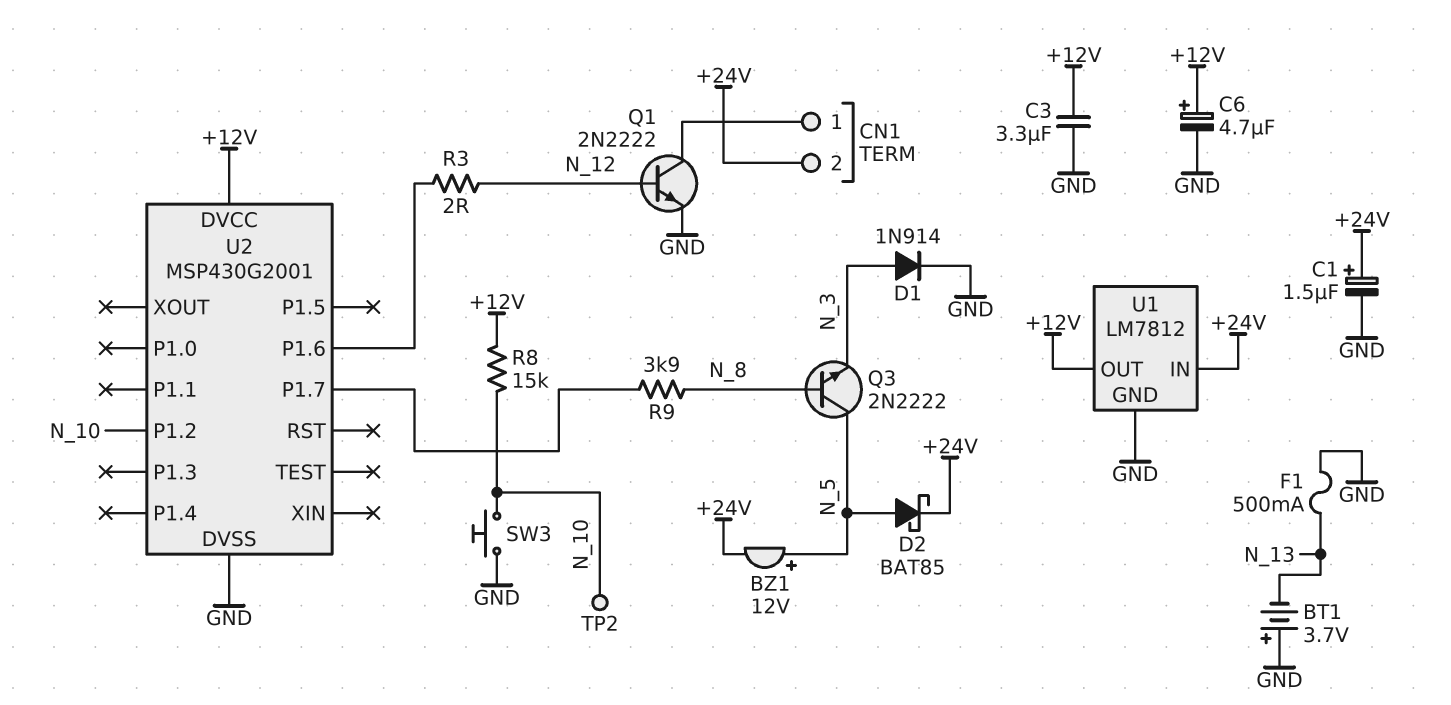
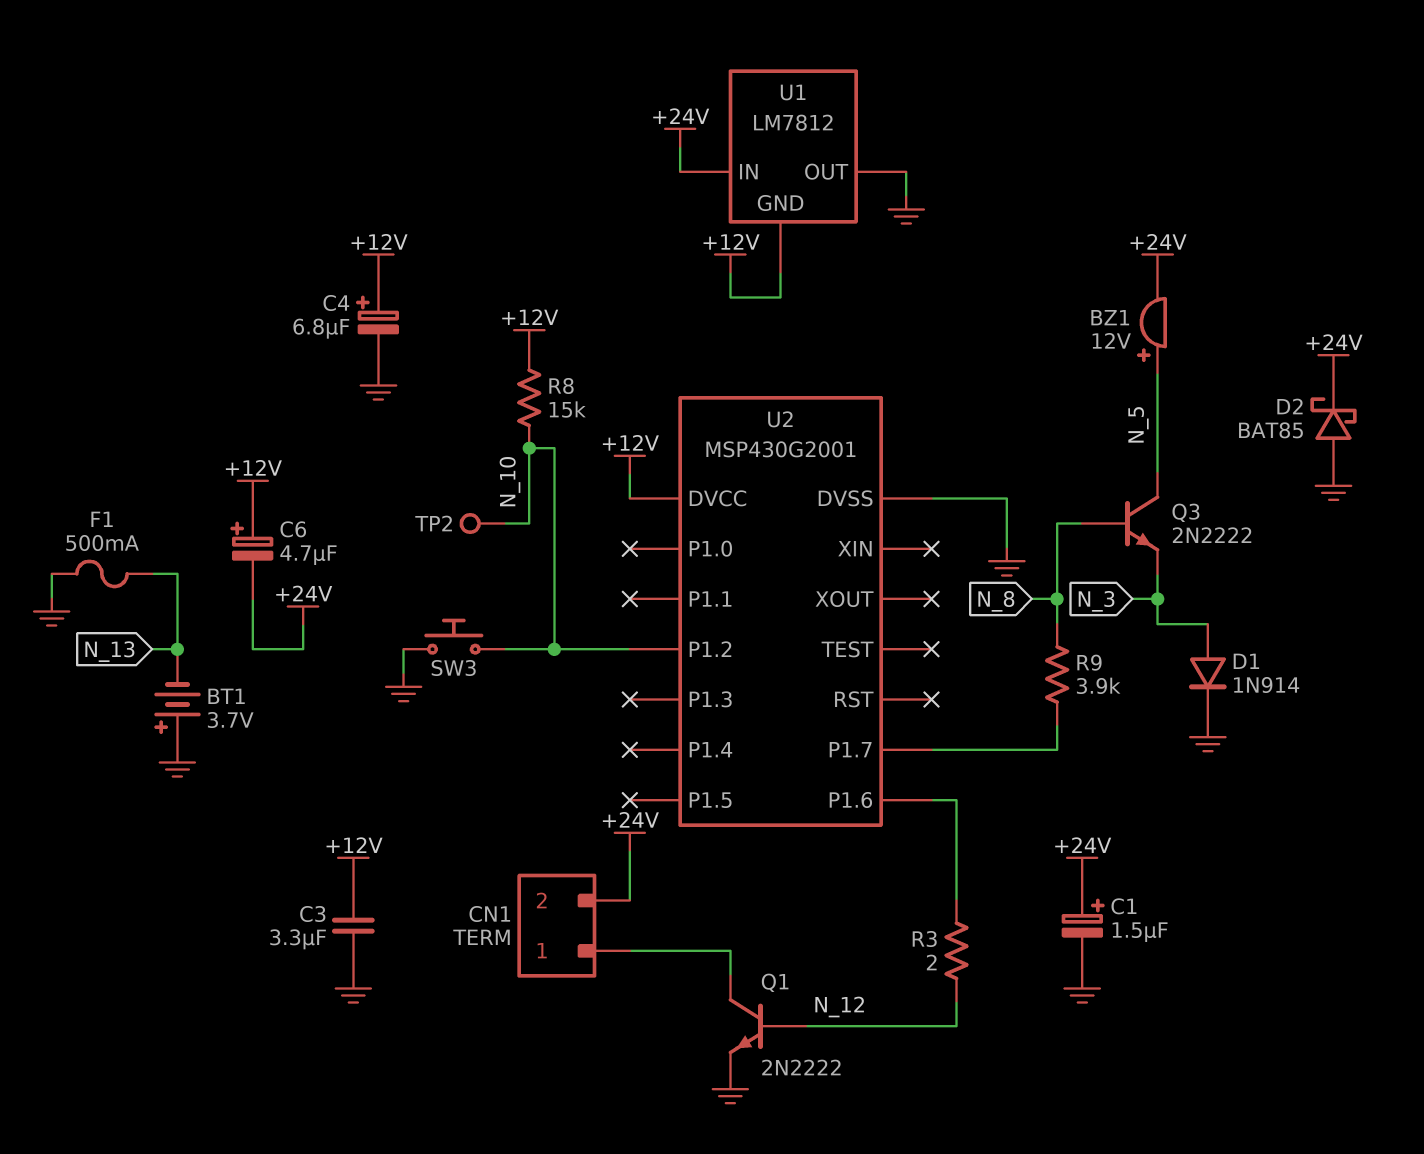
C4: none -> 6.8uF (plus +12V, minus GND)
C6: 4.7uF (plus +12V, minus GND) -> 4.7uF (plus +12V, minus +24V)
D2: schottky BAT85 (A N_5, K +24V) -> schottky BAT85 (A GND, K +24V)
U1 pin GND: GND -> +12V
U1 pin OUT: +12V -> GND

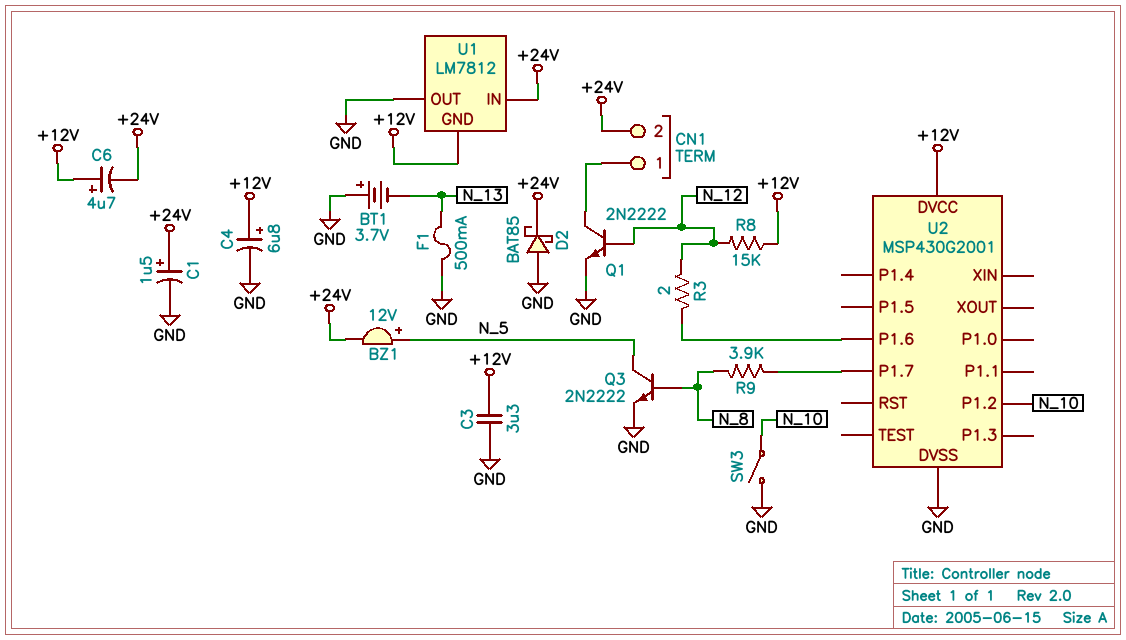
D1: diode 1N914 (A N_3, K GND) -> none
Q3: NPN 2N2222 (B N_8, C N_5, E N_3) -> NPN 2N2222 (B N_8, C N_5, E GND)
R8: 15k (+12V, N_10) -> 15k (+12V, N_12)
SW3: button (GND, N_10) -> switch (GND, N_10)
TP2: test point (N_10) -> none

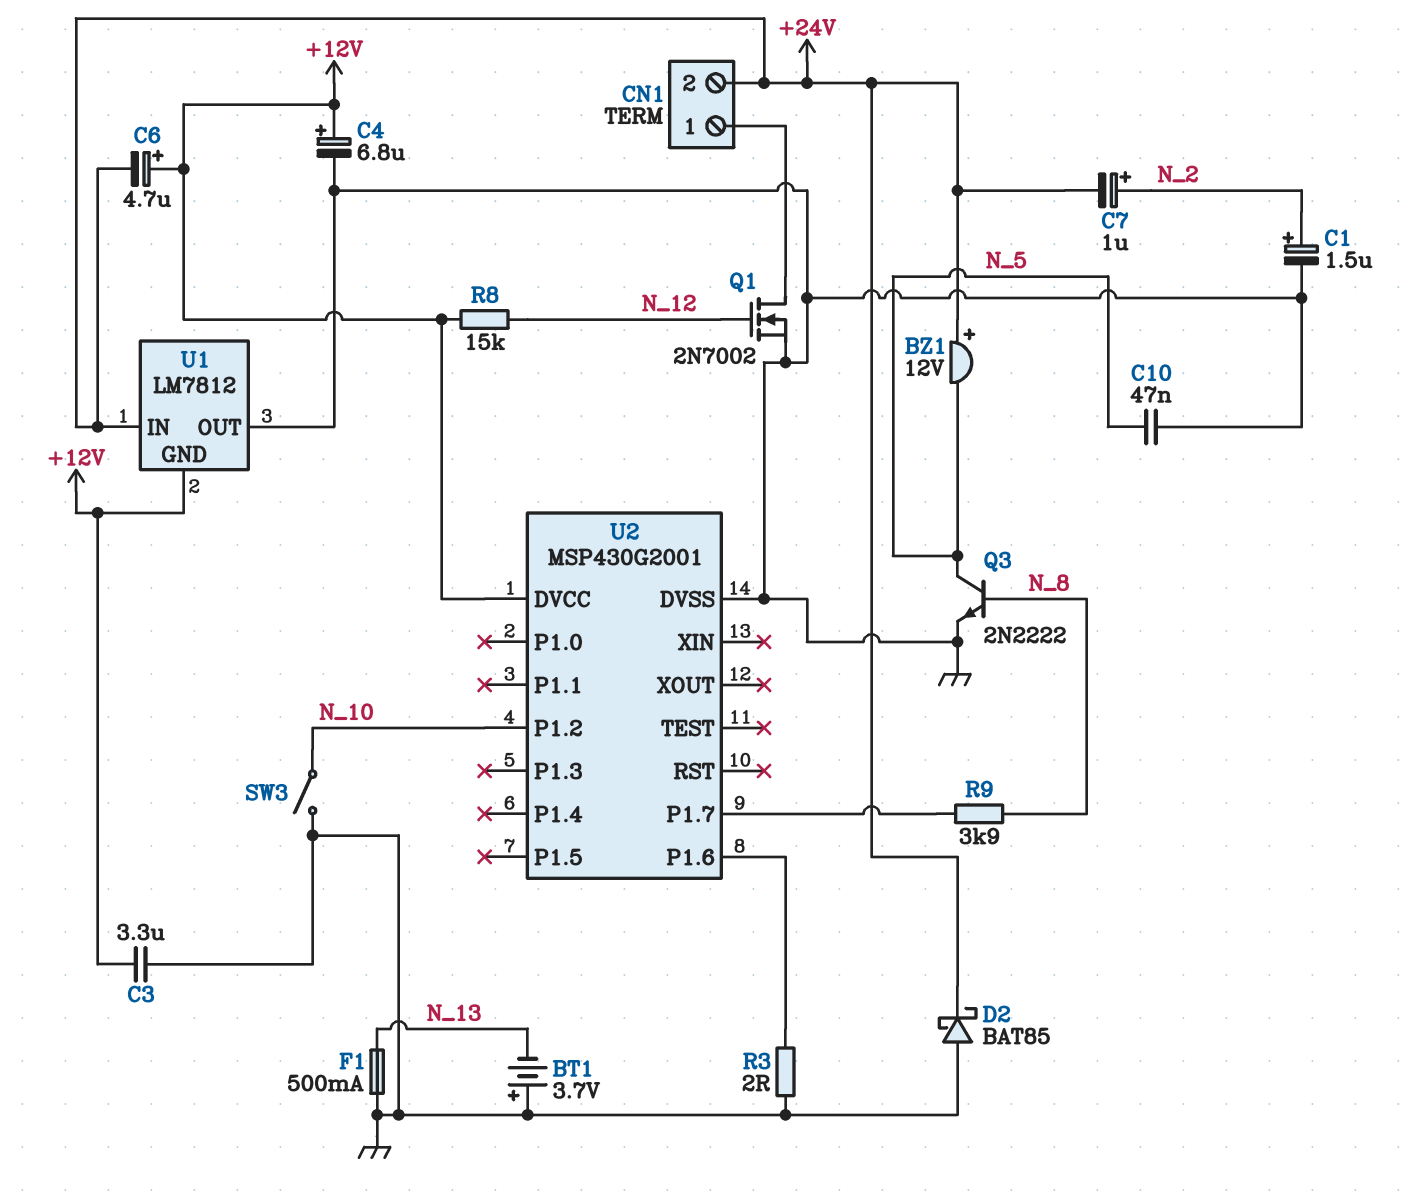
BZ1: buzzer 12V (plus N_5, minus +24V) -> buzzer 12V (plus +24V, minus N_5)
C1: 1.5uF (plus +24V, minus GND) -> 1.5uF (plus N_2, minus GND)
C7: none -> 1uF (plus N_2, minus +24V)
C10: none -> 47nF (GND, N_5)
Q1: NPN 2N2222 (B N_12, C CN1/1, E GND) -> NMOS 2N7002 (G N_12, D CN1/1, S GND)
R3: 2 (N_12, U2/P1.6) -> 2 (GND, U2/P1.6)

